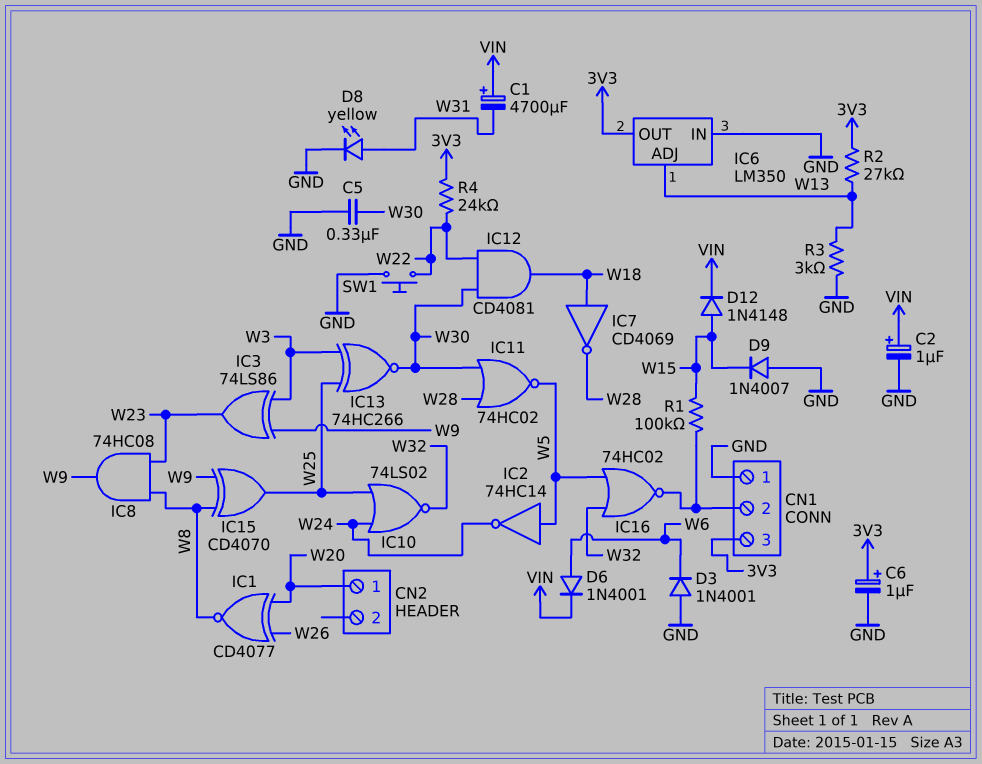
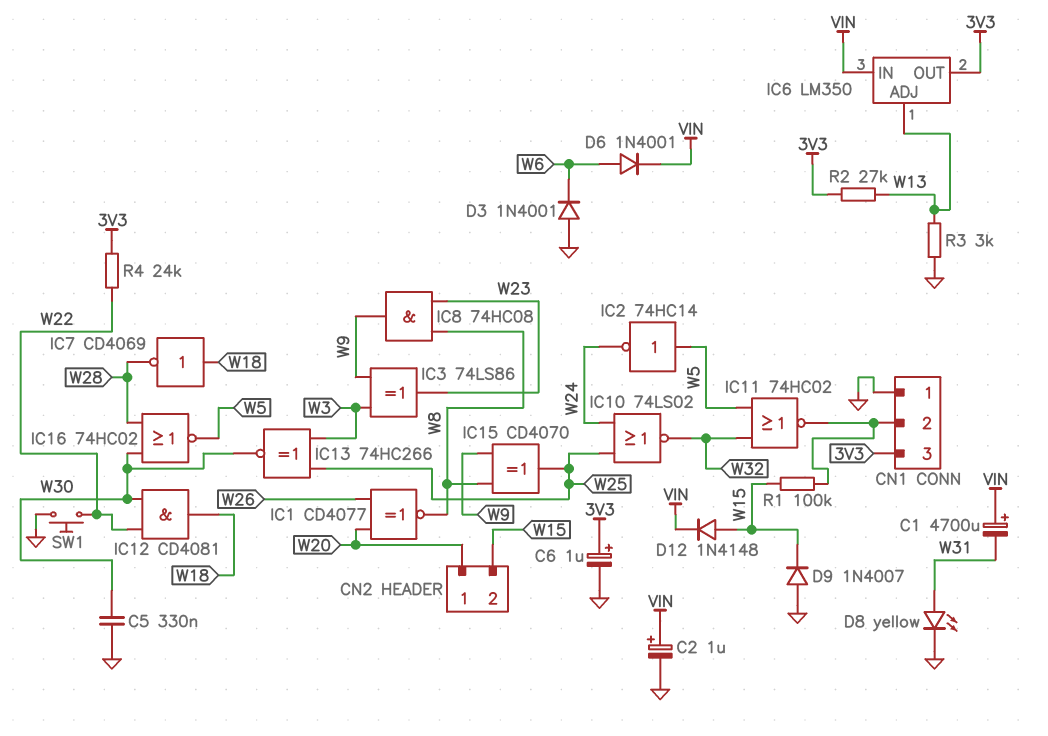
CN2 pin 2: none -> W15
IC6 pin IN: GND -> VIN
IC11: NOR 74HC02 (in W28, in W30, out W5) -> NOR 74HC02 (in W5, in W32, out CN1/2)
IC16: NOR 74HC02 (in W5, in W32, out CN1/2) -> NOR 74HC02 (in W28, in W30, out W5)

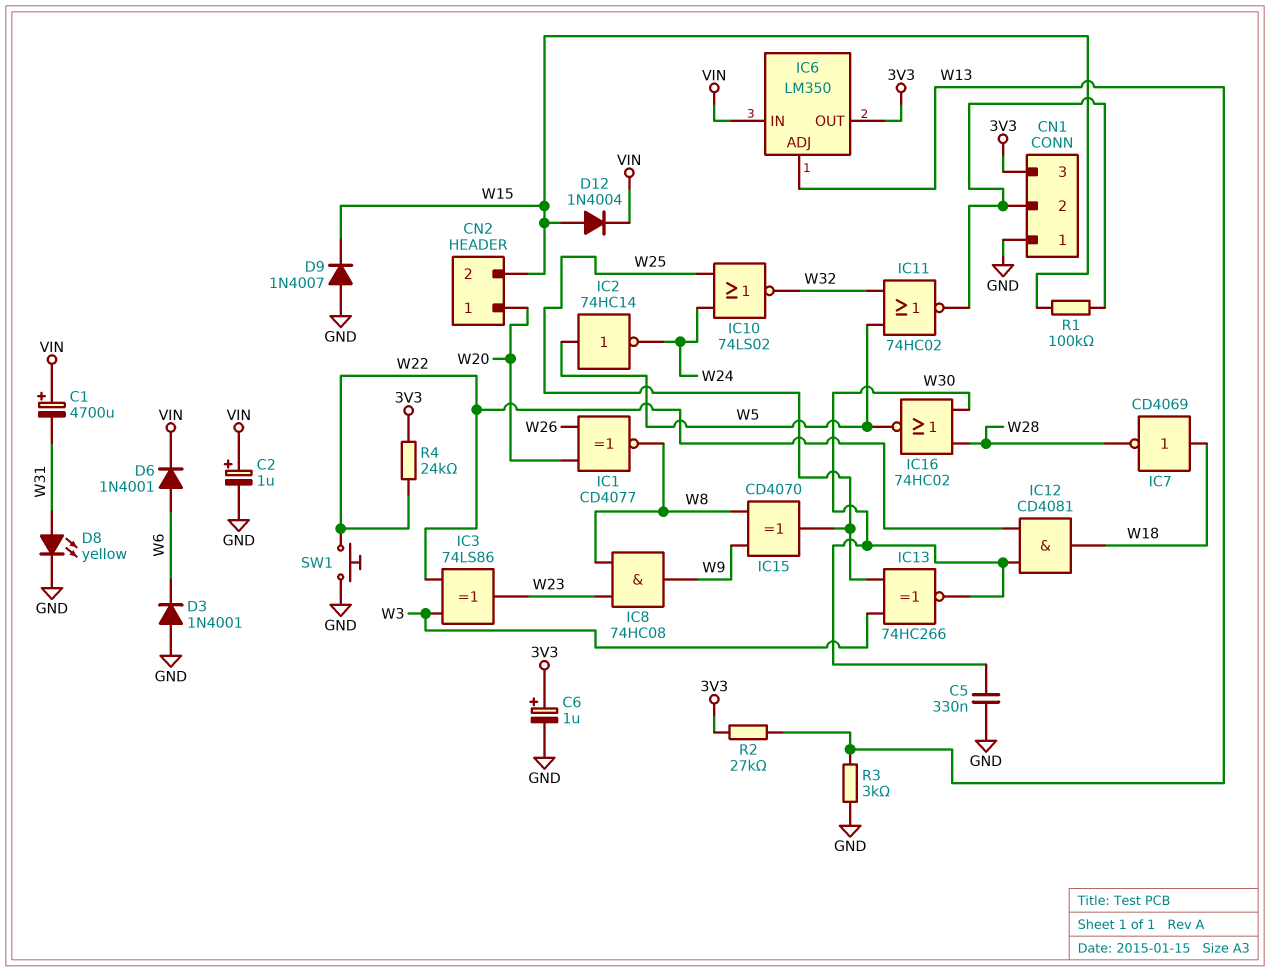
D12: diode 1N4148 (A W15, K VIN) -> diode 1N4004 (A W15, K VIN)
IC3: XOR 74LS86 (in W3, in W9, out W23) -> XOR 74LS86 (in W3, in W22, out W23)

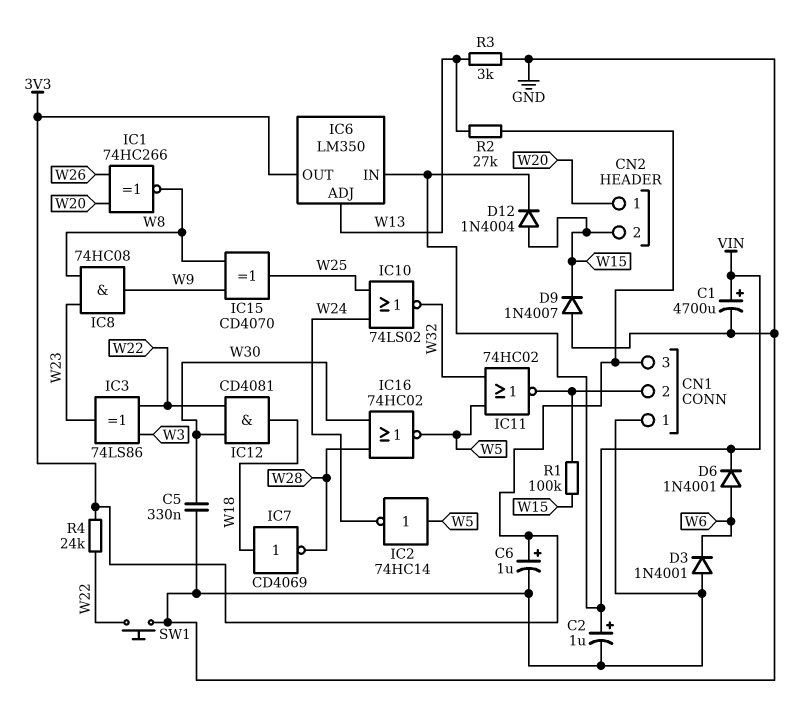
C1: 4700uF (plus VIN, minus W31) -> 4700uF (plus VIN, minus GND)
D8: LED yellow (A W31, K GND) -> none
IC1: XNOR CD4077 (in W20, in W26, out W8) -> XNOR 74HC266 (in W20, in W26, out W8)
IC13: XNOR 74HC266 (in W3, in W25, out W30) -> none

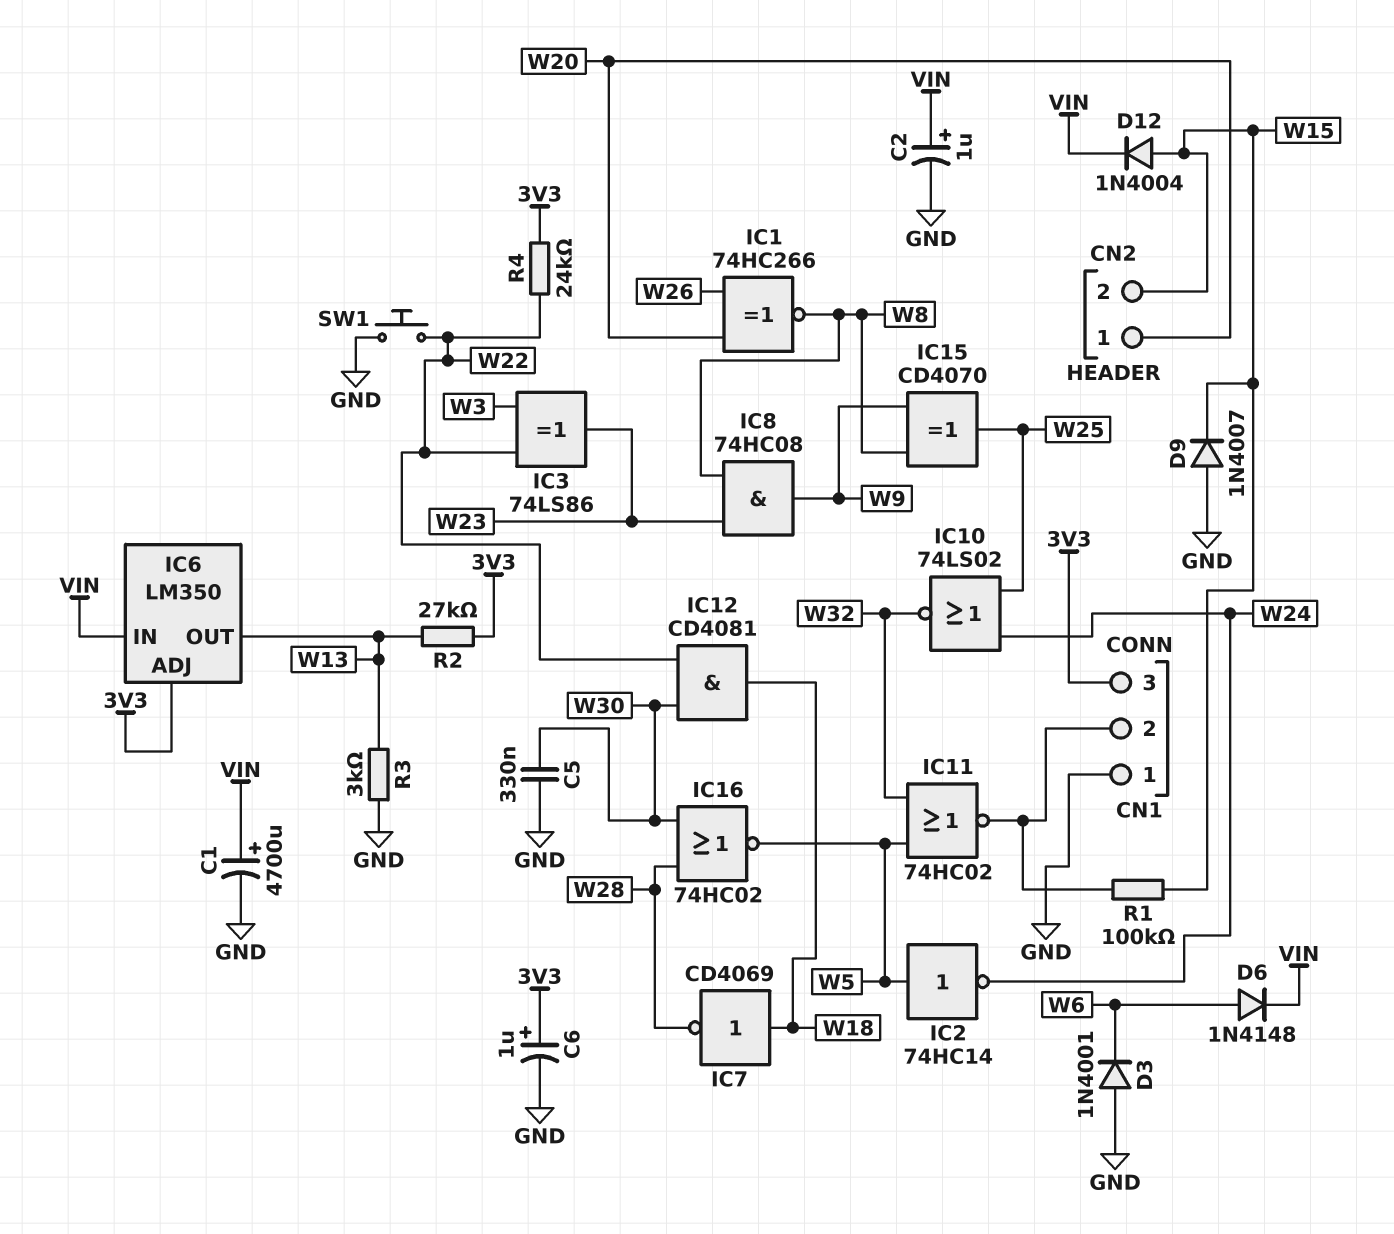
D6: diode 1N4001 (A W6, K VIN) -> diode 1N4148 (A W6, K VIN)
IC6 pin ADJ: W13 -> 3V3
IC6 pin OUT: 3V3 -> W13

